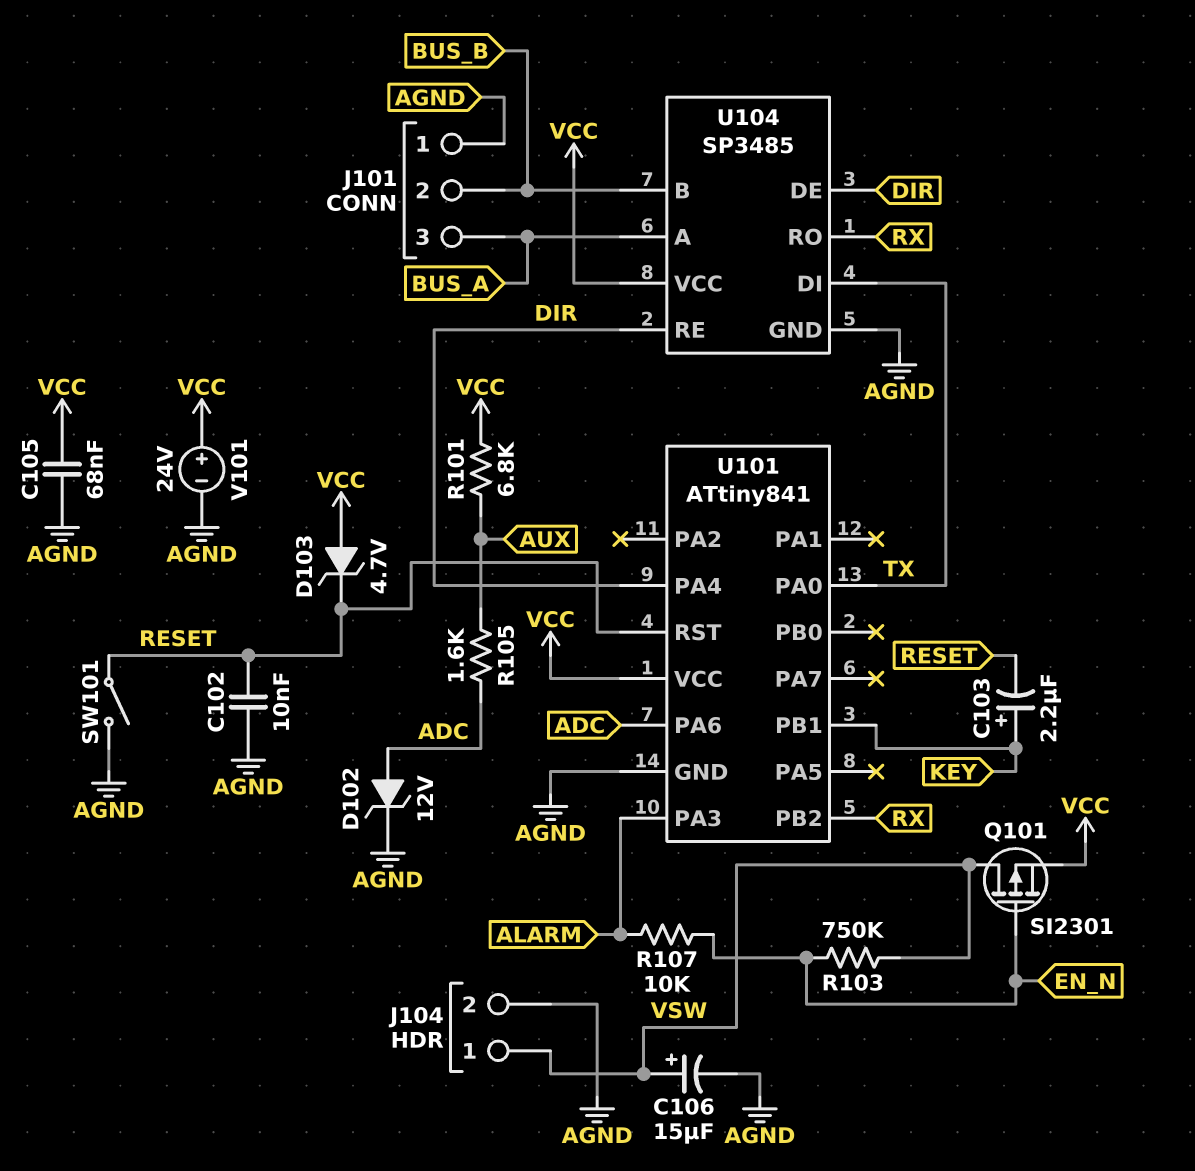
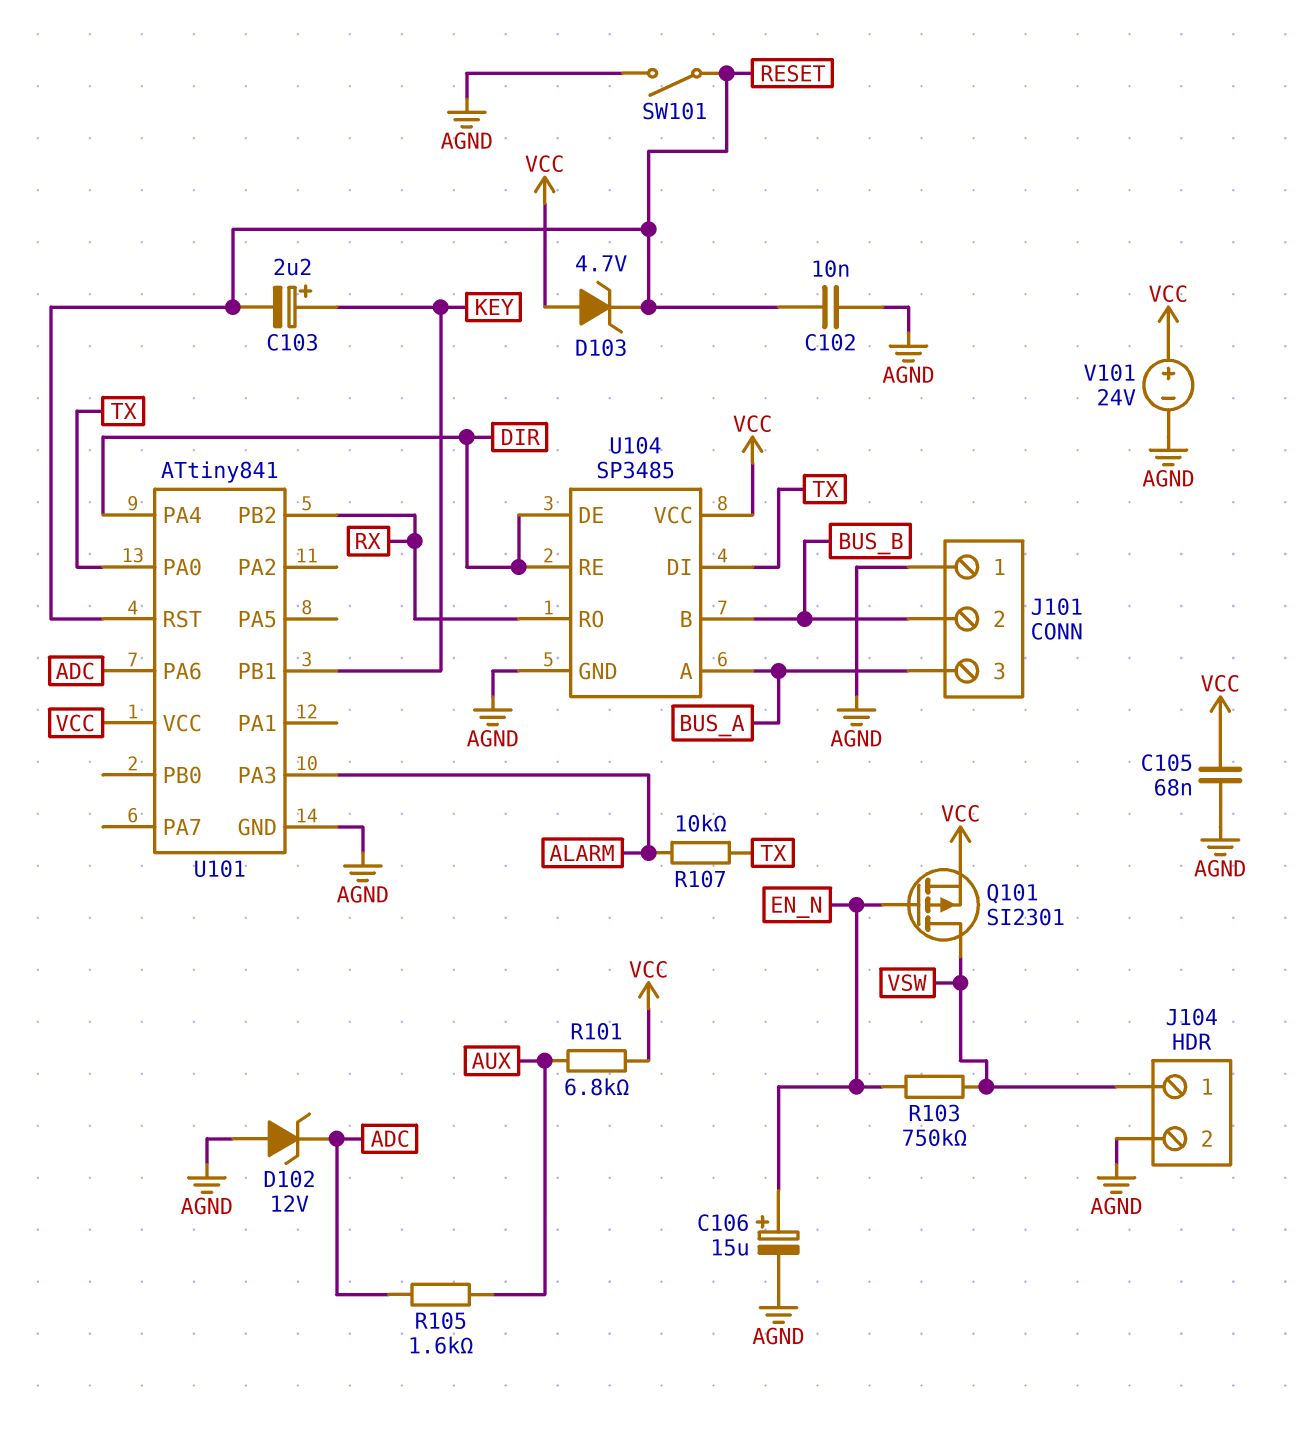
C106: 15uF (plus VSW, minus AGND) -> 15uF (plus EN_N, minus AGND)
D102: zener 12V (A ADC, K AGND) -> zener 12V (A AGND, K ADC)
R107: 10k (ALARM, EN_N) -> 10k (ALARM, TX)

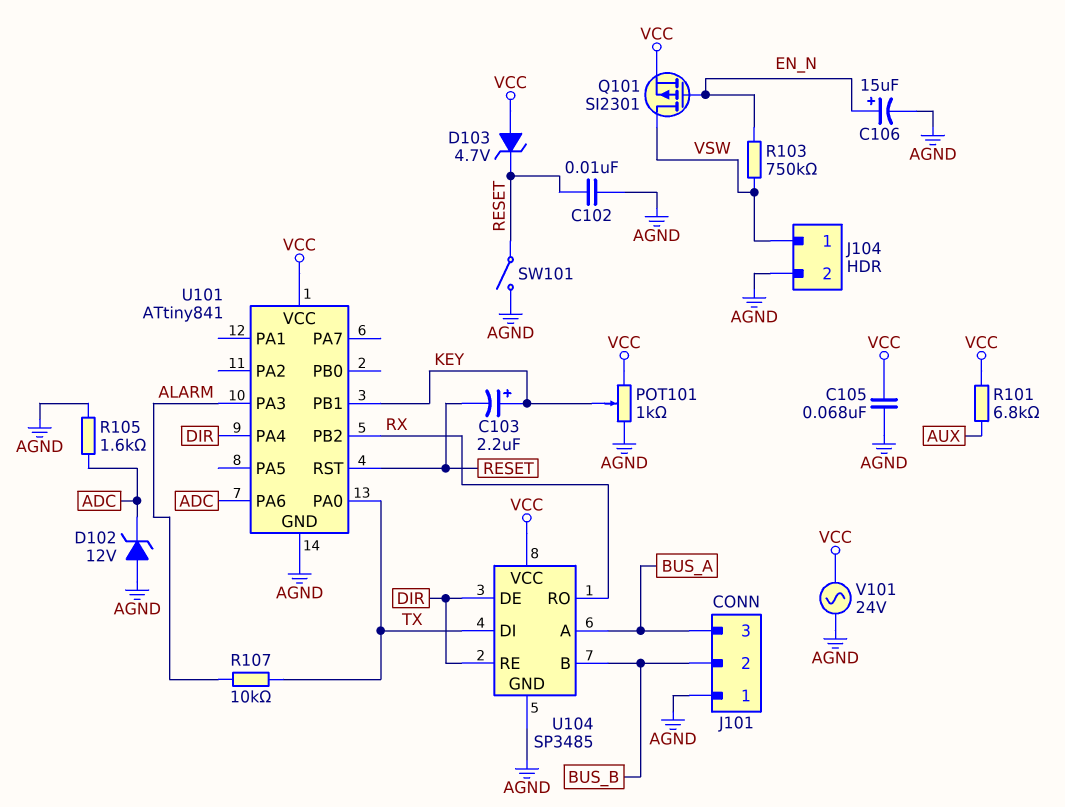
POT101: none -> 1k (AGND, VCC, wiper KEY)
R105: 1.6k (ADC, AUX) -> 1.6k (ADC, AGND)
V101: 24V (plus VCC, minus AGND) -> AC 24V (AGND, VCC)

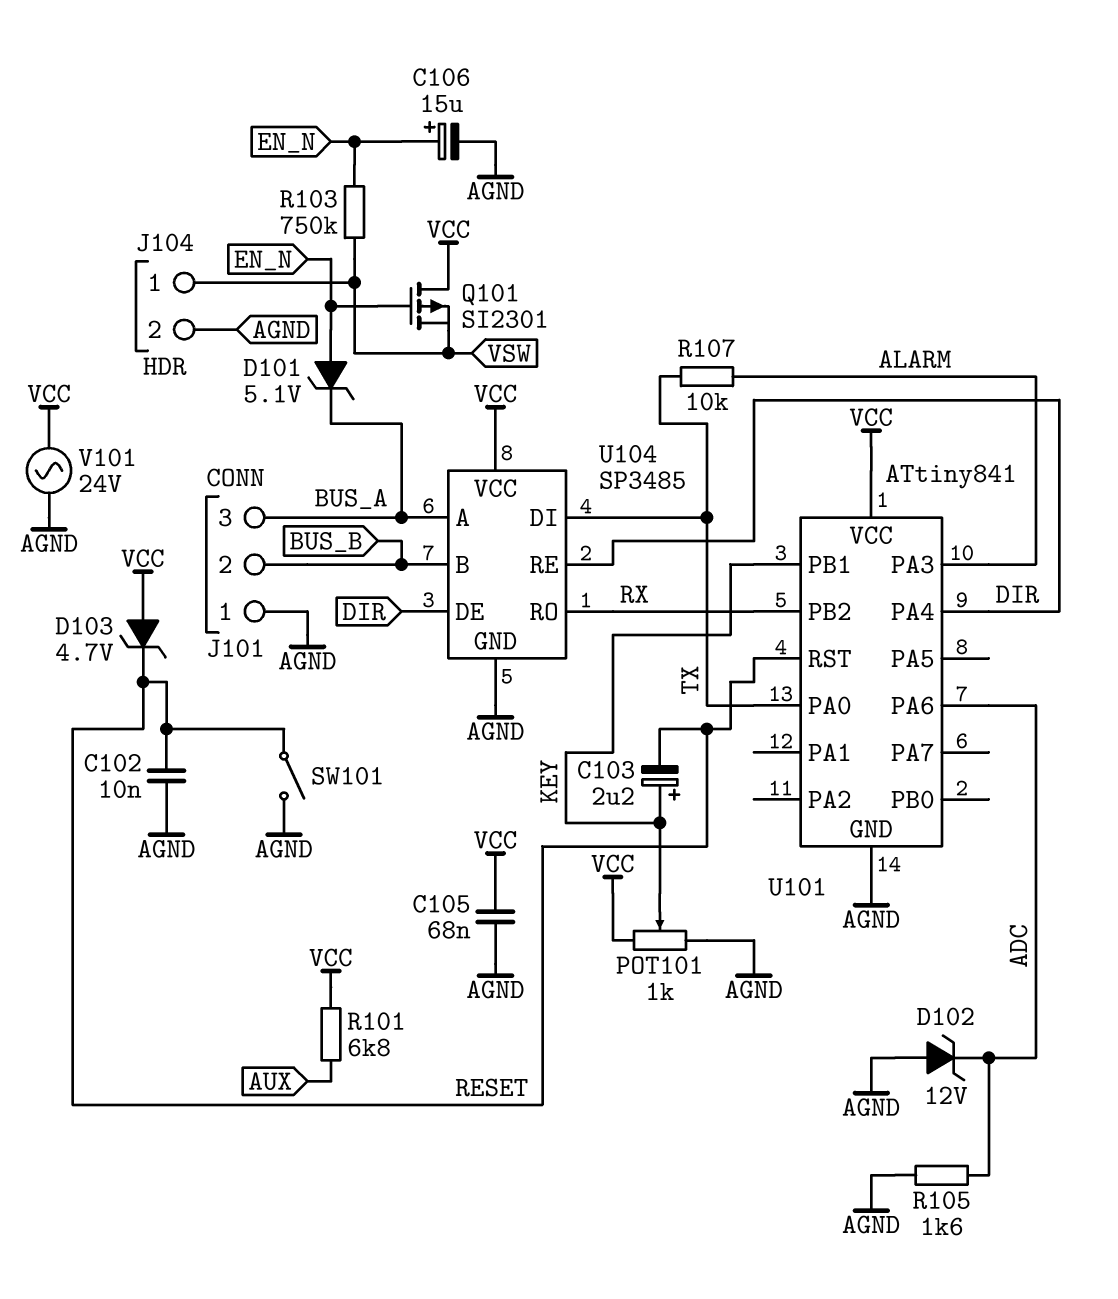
D101: none -> zener 5.1V (A EN_N, K BUS_A)
Q101: PMOS SI2301 (G EN_N, D VSW, S VCC) -> PMOS SI2301 (G EN_N, D VCC, S VSW)

